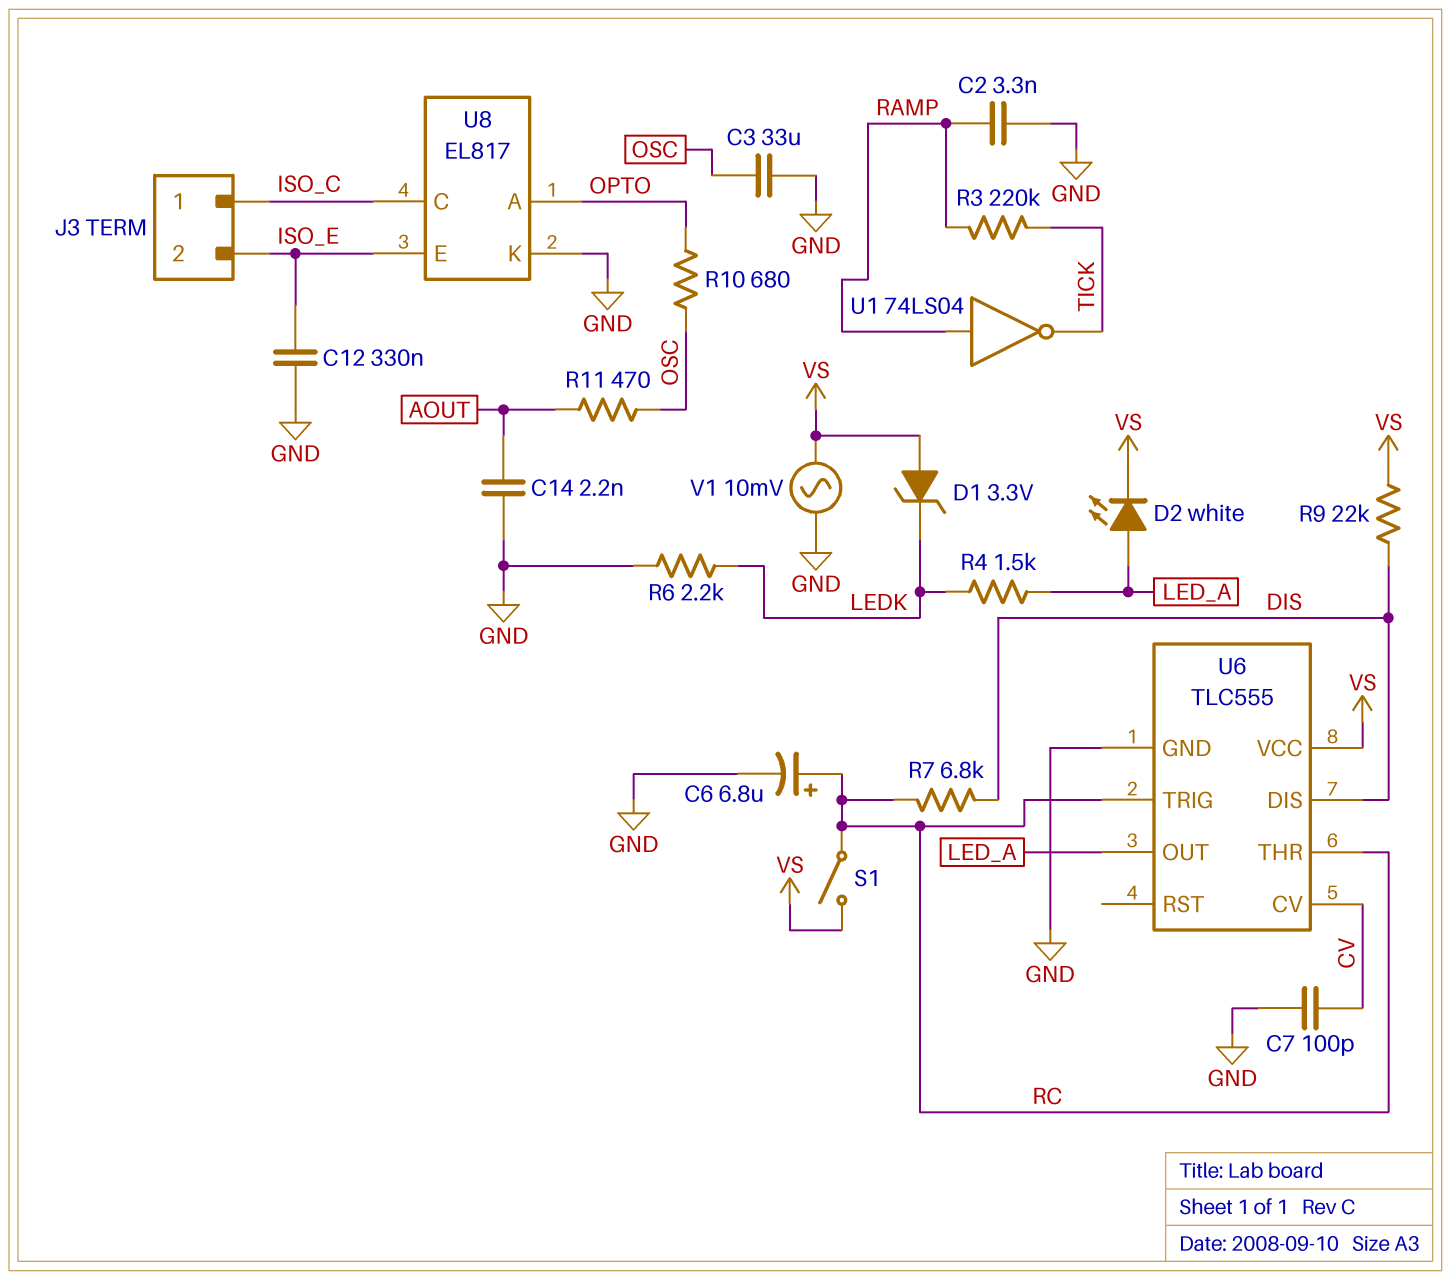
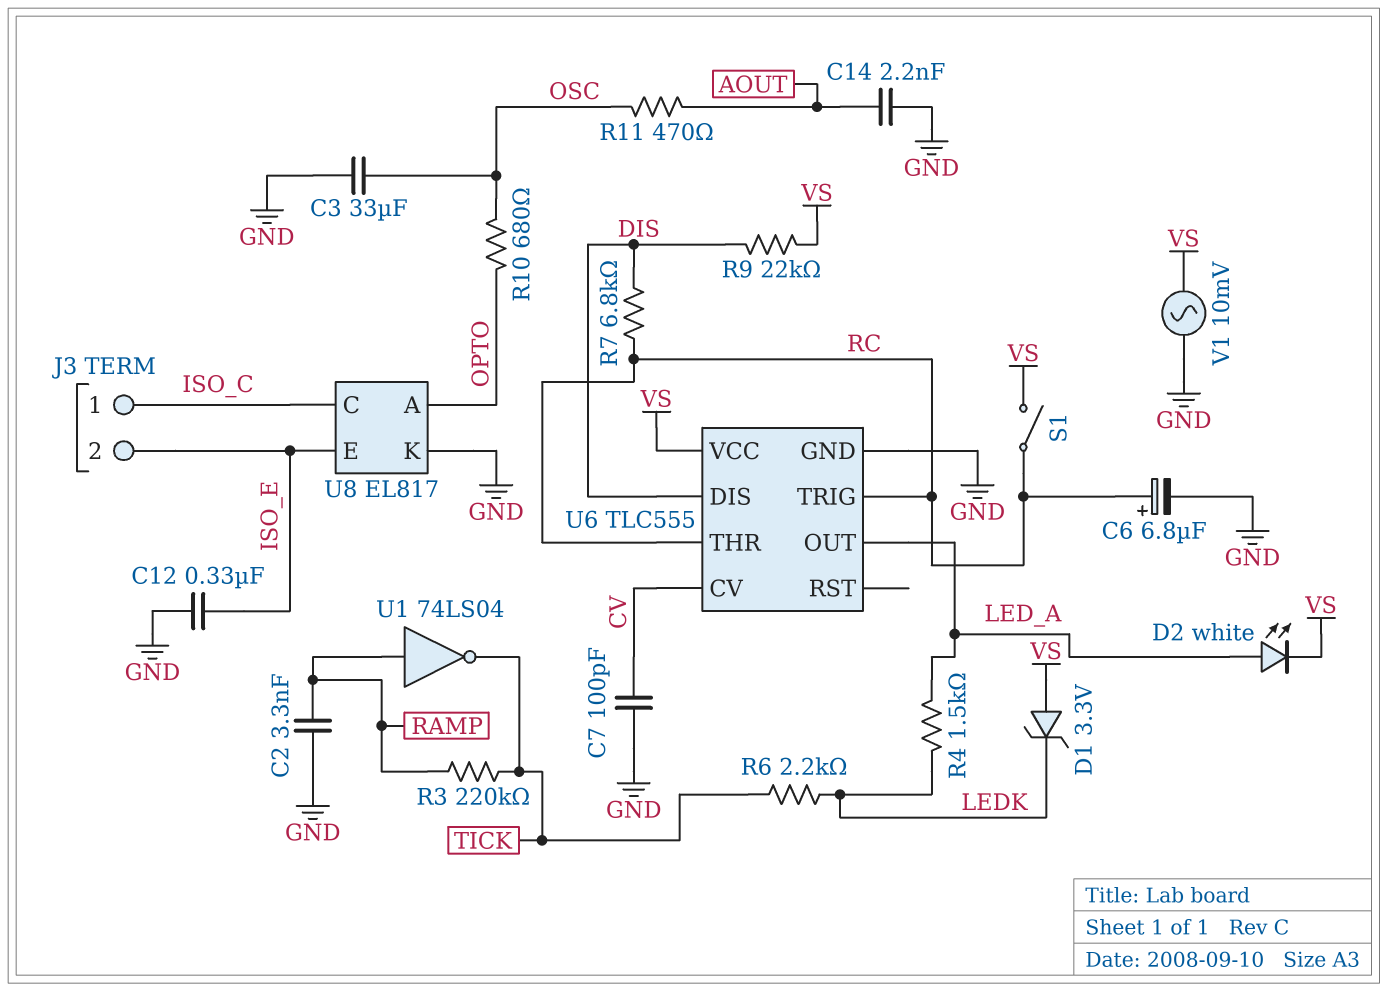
R6: 2.2k (GND, LEDK) -> 2.2k (LEDK, TICK)

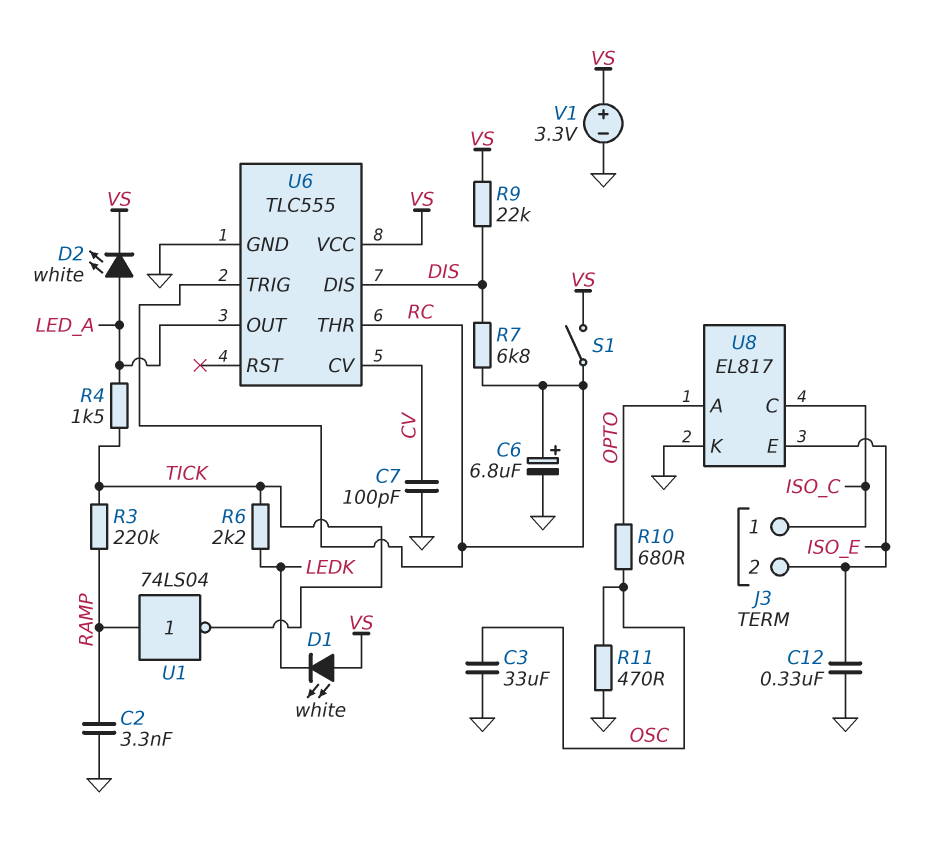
C14: 2.2nF (AOUT, GND) -> none
D1: zener 3.3V (A VS, K LEDK) -> LED white (A VS, K LEDK)
R4: 1.5k (LEDK, LED_A) -> 1.5k (LED_A, TICK)
R11: 470 (AOUT, OSC) -> 470 (GND, OSC)
V1: AC 10mV (GND, VS) -> 3.3V (plus VS, minus GND)

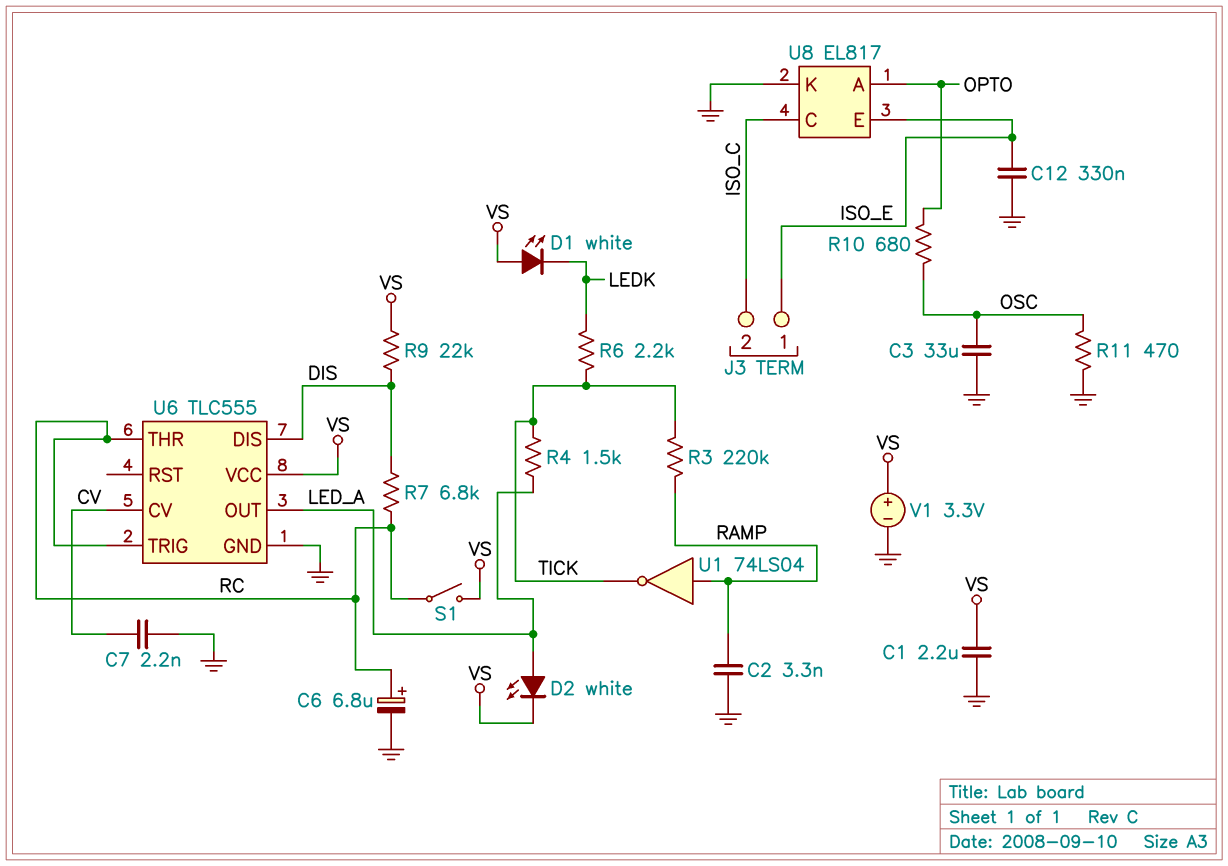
C1: none -> 2.2uF (GND, VS)
C7: 100pF (CV, GND) -> 2.2nF (CV, GND)
J3 pin 1: ISO_C -> ISO_E
J3 pin 2: ISO_E -> ISO_C

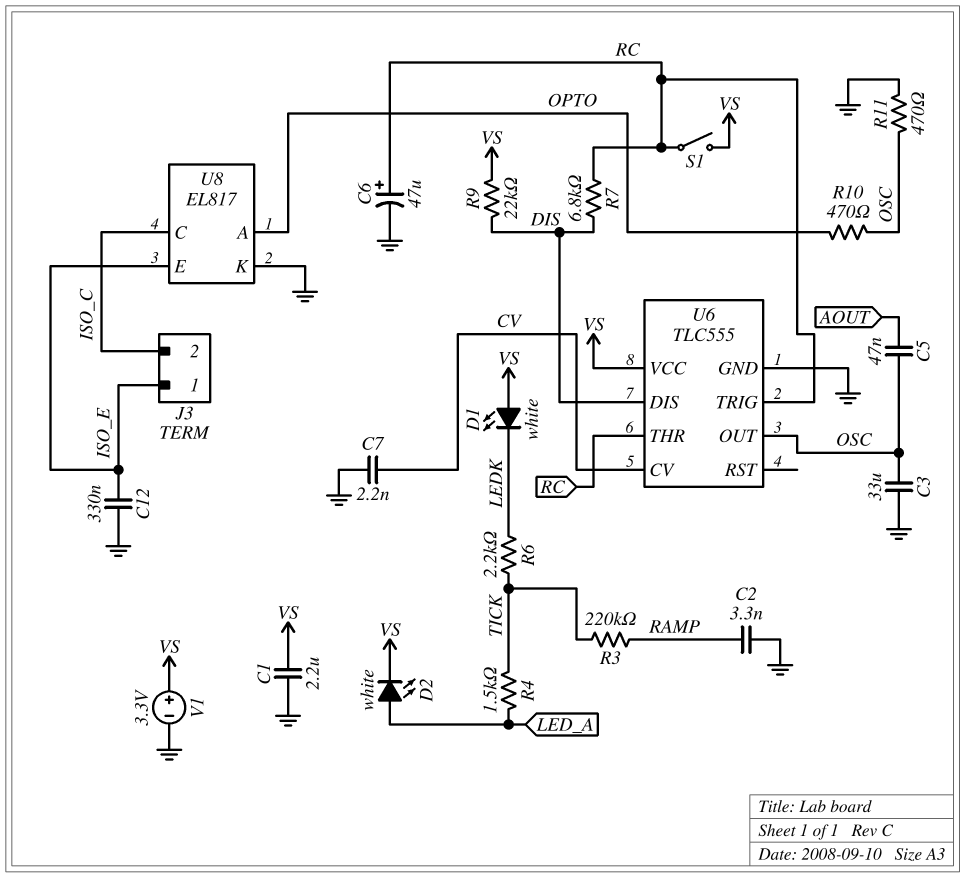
C5: none -> 47nF (AOUT, OSC)
C6: 6.8uF (plus RC, minus GND) -> 47uF (plus RC, minus GND)
R10: 680 (OPTO, OSC) -> 470 (OPTO, OSC)
U1: NOT 74LS04 (in RAMP, out TICK) -> none
U6 pin OUT: LED_A -> OSC

